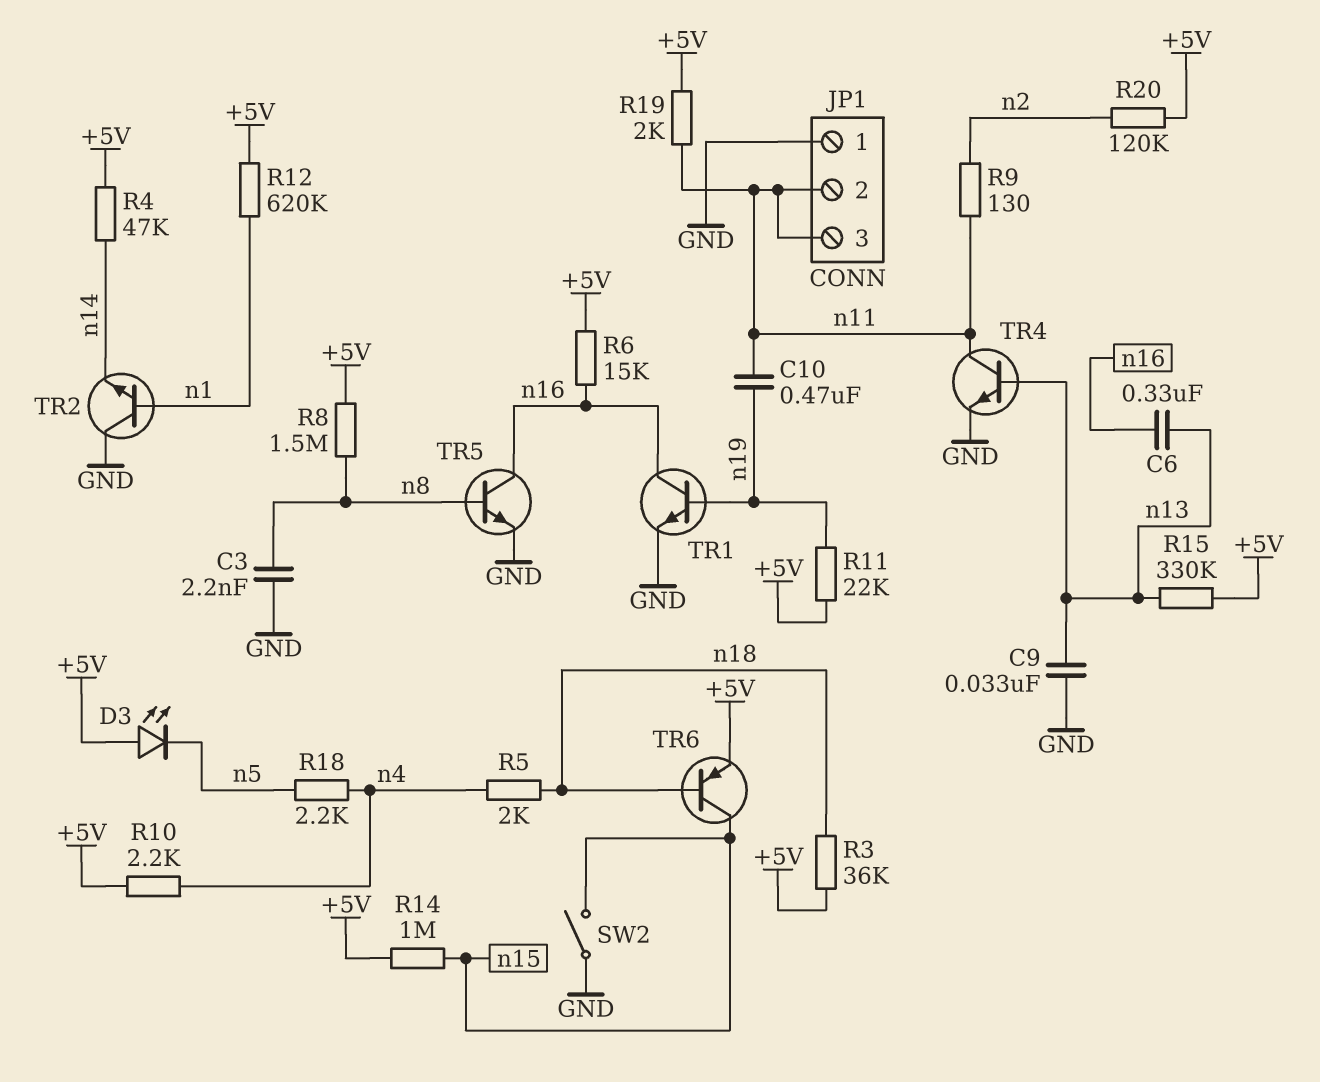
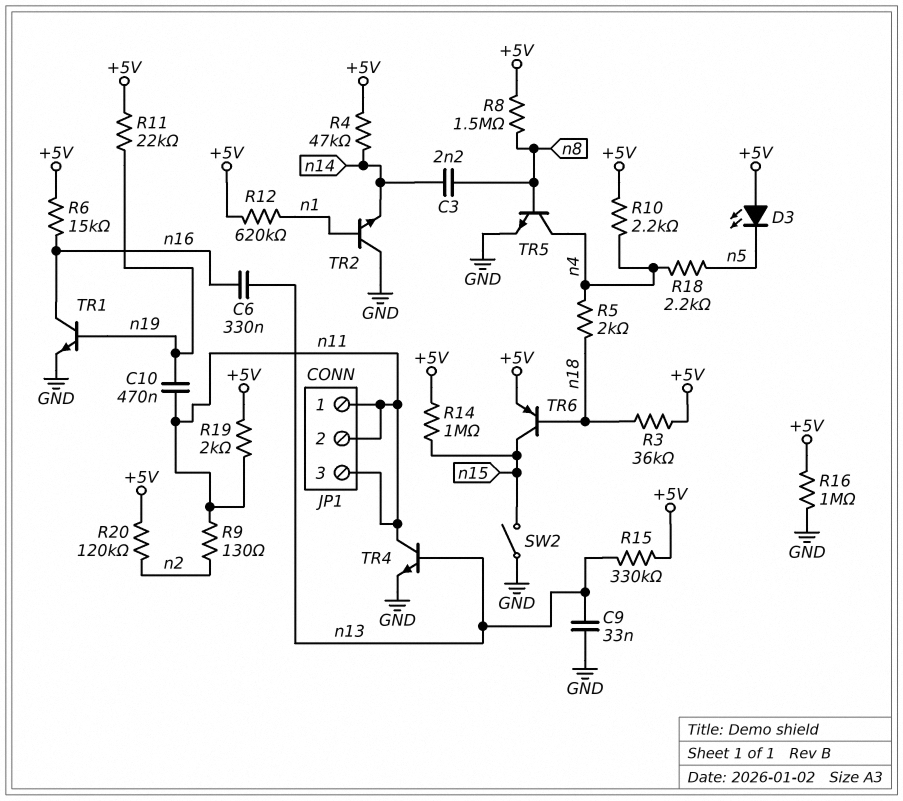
C3: 2.2nF (GND, n8) -> 2.2nF (n8, n14)
JP1 pin 1: GND -> n11
R16: none -> 1M (+5V, GND)
TR5: NPN (B n8, C n16, E GND) -> NPN (B n8, C n4, E GND)

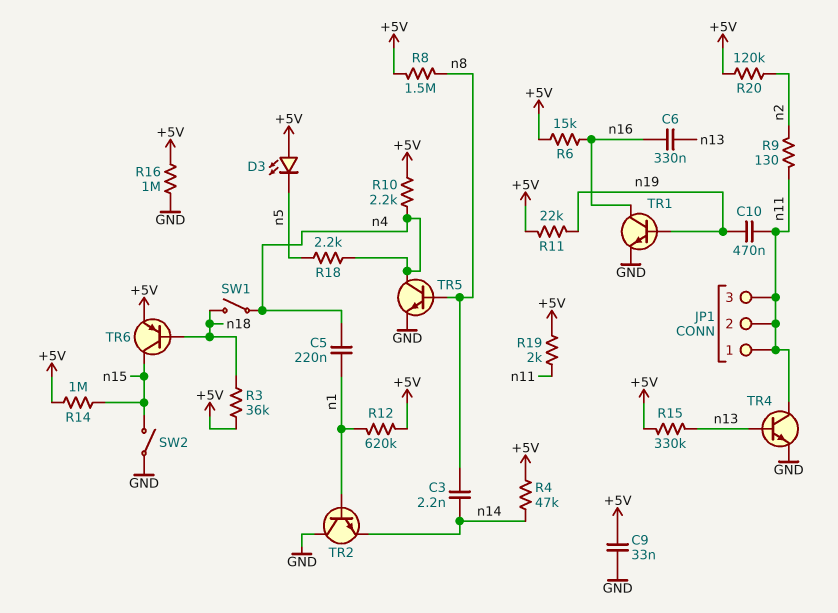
C5: none -> 220nF (n1, n4)
C9: 33nF (GND, n13) -> 33nF (+5V, GND)
R5: 2k (n4, n18) -> none
SW1: none -> switch (n4, n18)

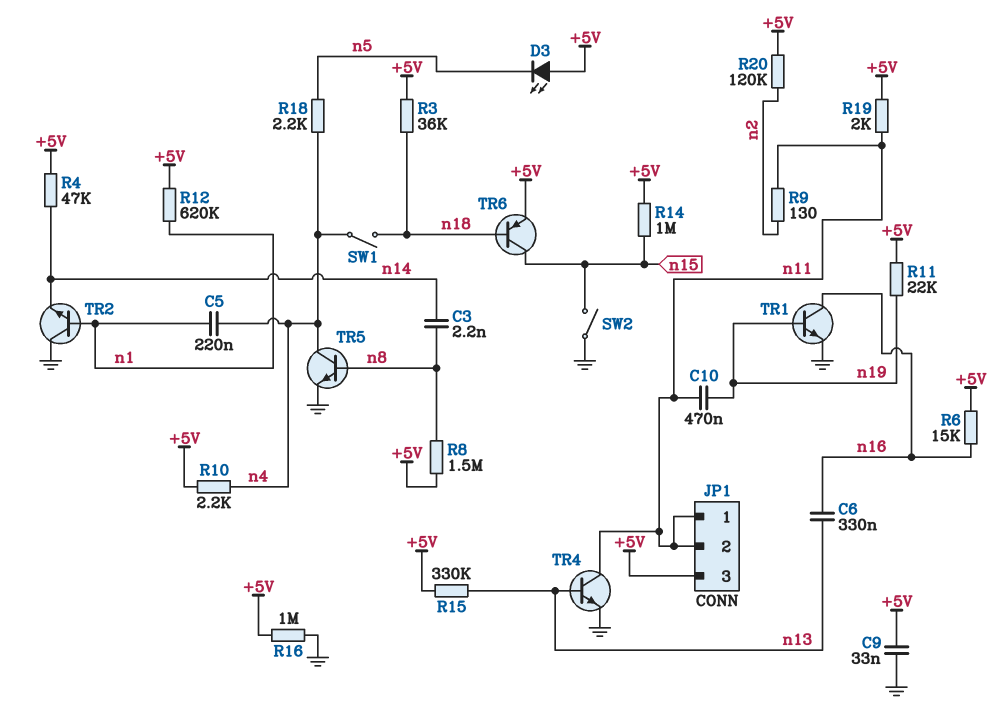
JP1 pin 3: n11 -> +5V

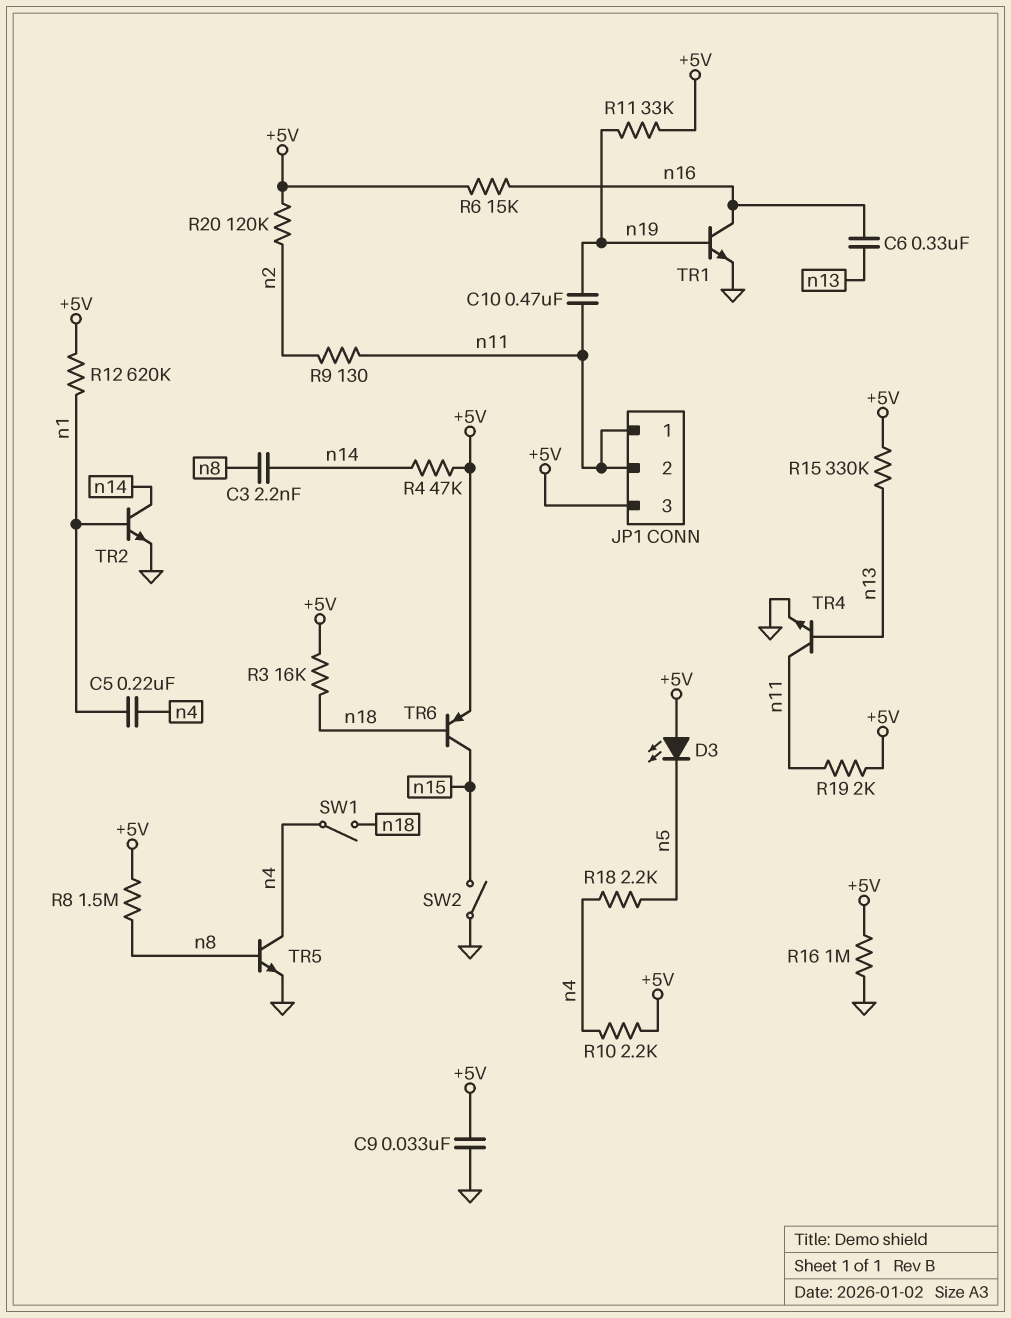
R3: 36k (+5V, n18) -> 16k (+5V, n18)
R11: 22k (+5V, n19) -> 33k (+5V, n19)
R14: 1M (+5V, n15) -> none
TR2: NPN (B n1, C GND, E n14) -> NPN (B n1, C n14, E GND)

